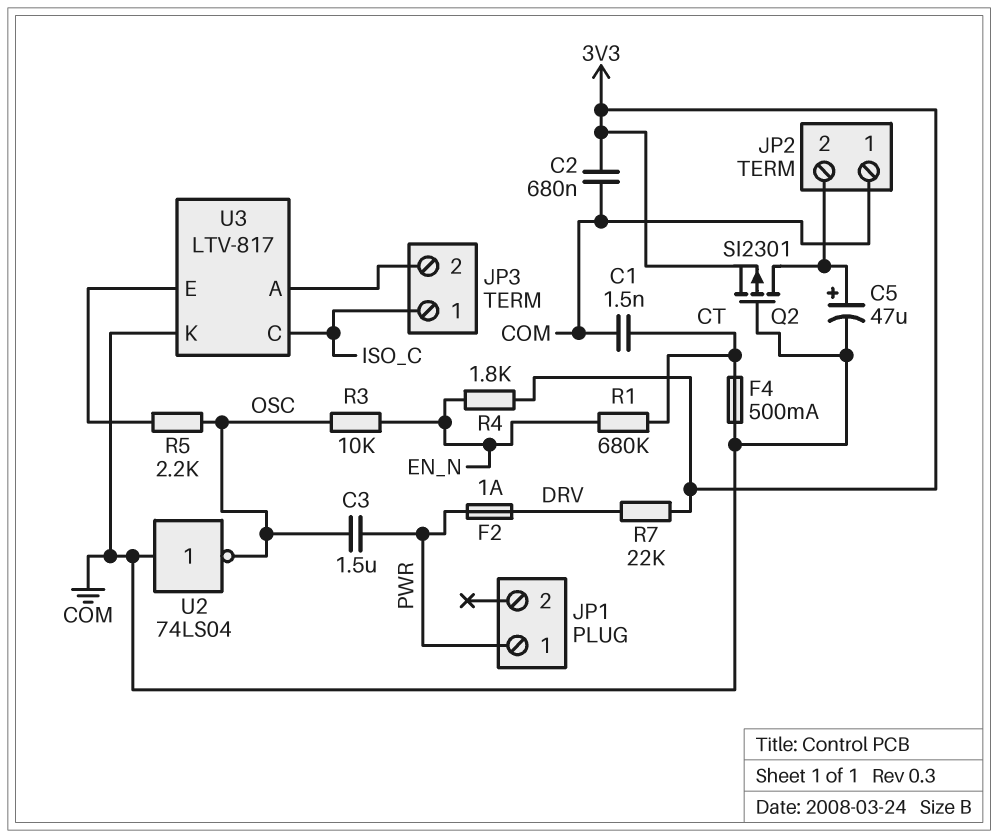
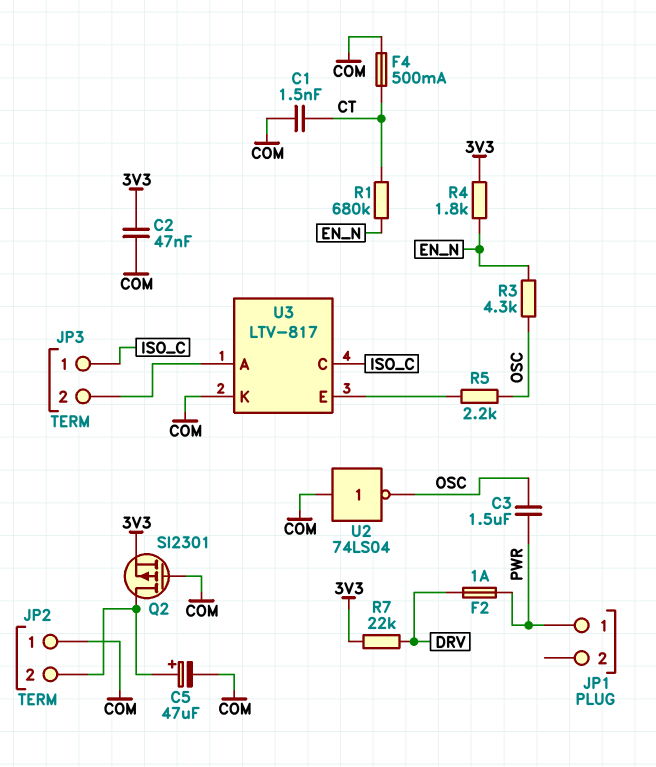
C2: 680nF (3V3, COM) -> 47nF (3V3, COM)
R3: 10k (EN_N, OSC) -> 4.3k (EN_N, OSC)

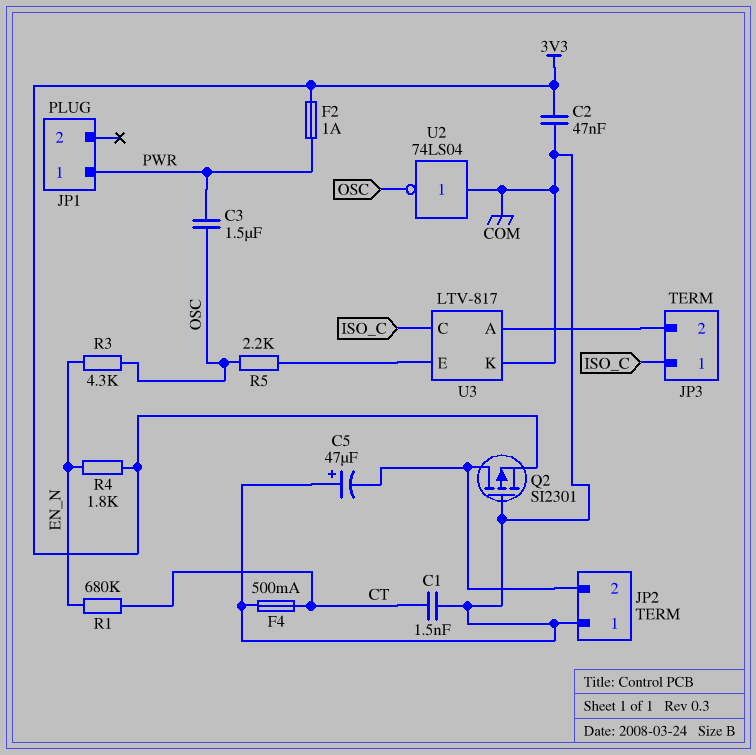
C5: 47uF (plus JP2/2, minus COM) -> 47uF (plus COM, minus JP2/2)
F2: 1A (DRV, PWR) -> 1A (3V3, PWR)
R7: 22k (3V3, DRV) -> none

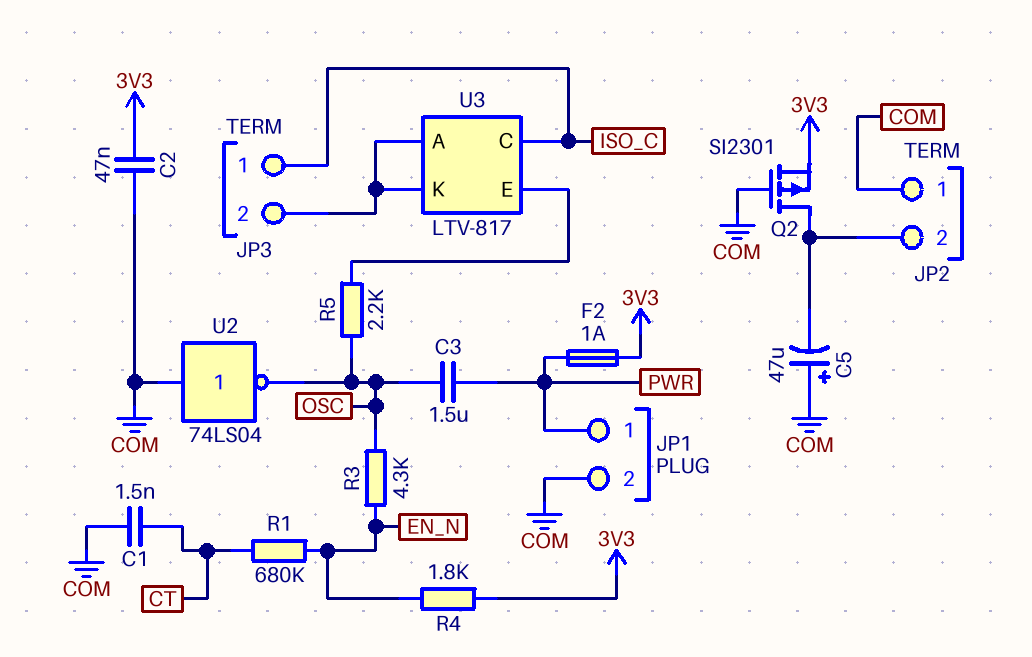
F4: 500mA (COM, CT) -> none
JP1 pin 2: none -> COM
U3 pin K: COM -> JP3/2

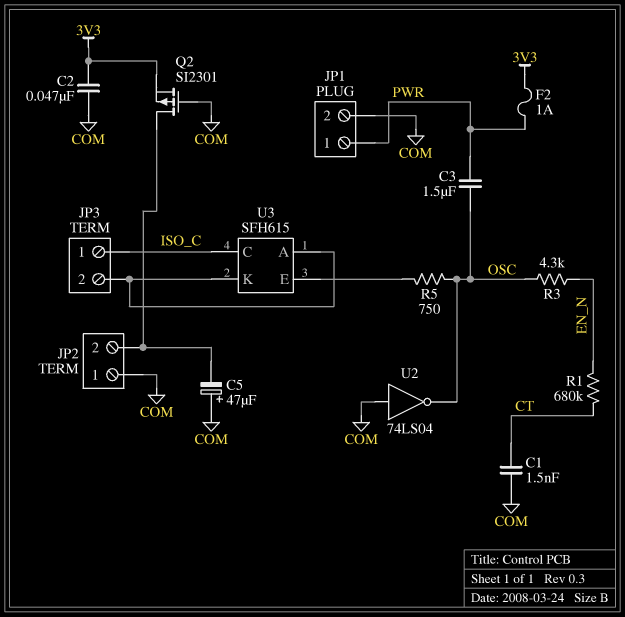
R4: 1.8k (3V3, EN_N) -> none
R5: 2.2k (OSC, U3/E) -> 750 (OSC, U3/E)
U3: LTV-817 -> SFH615

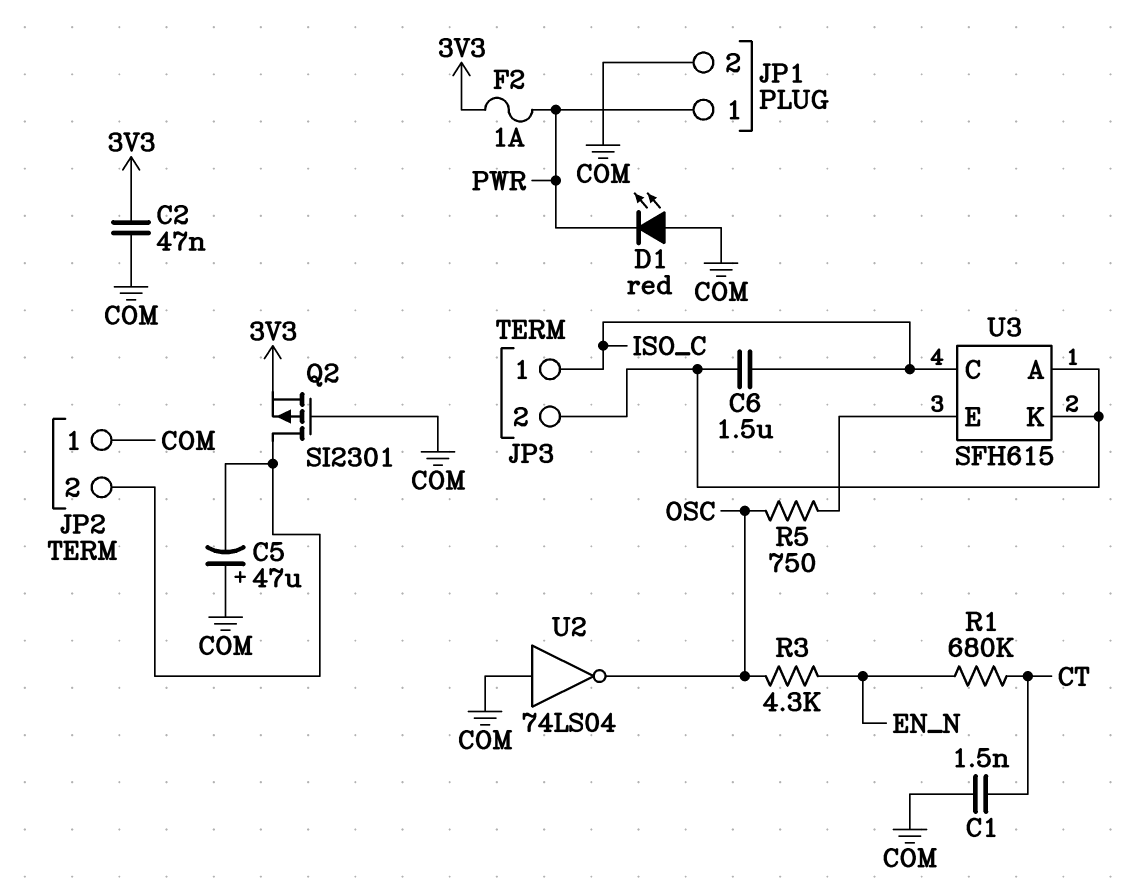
C3: 1.5uF (OSC, PWR) -> none
C6: none -> 1.5uF (ISO_C, JP3/2)
D1: none -> LED red (A COM, K PWR)

